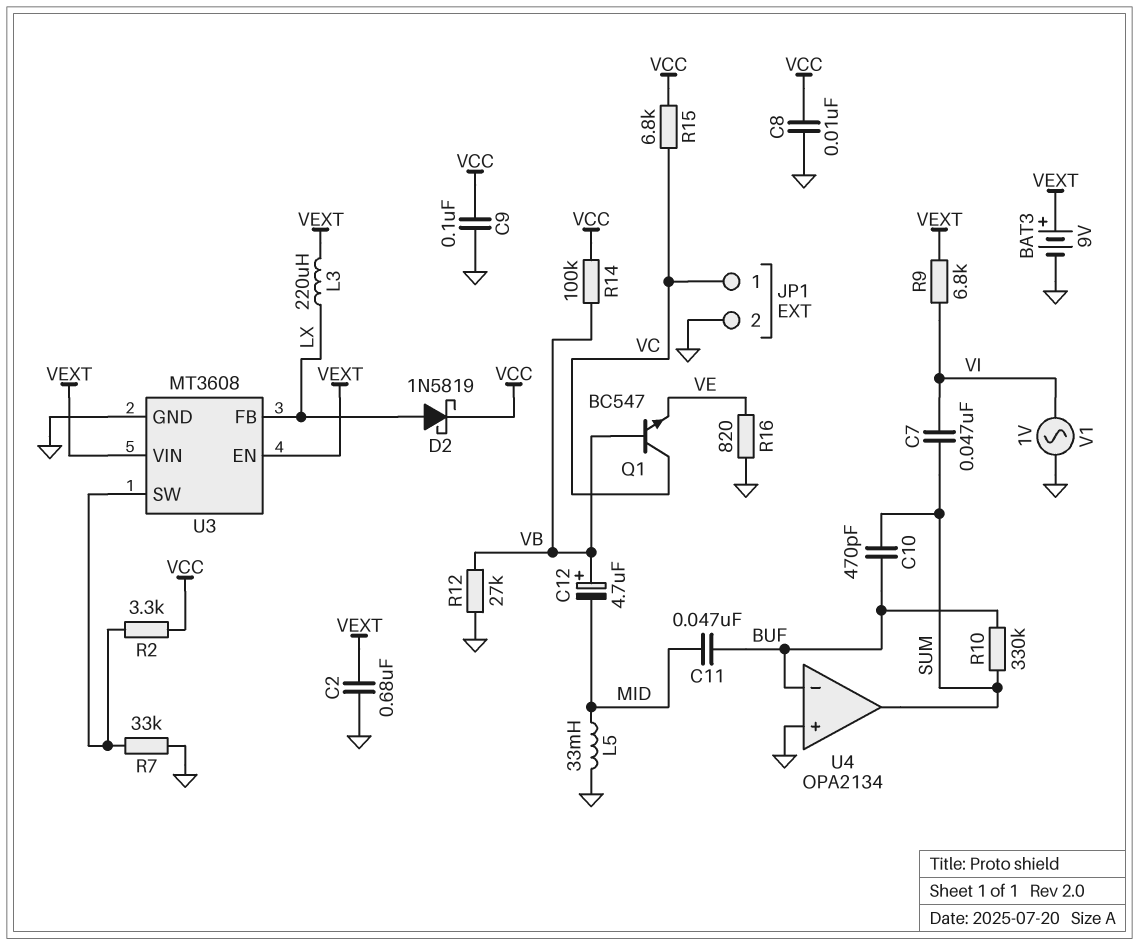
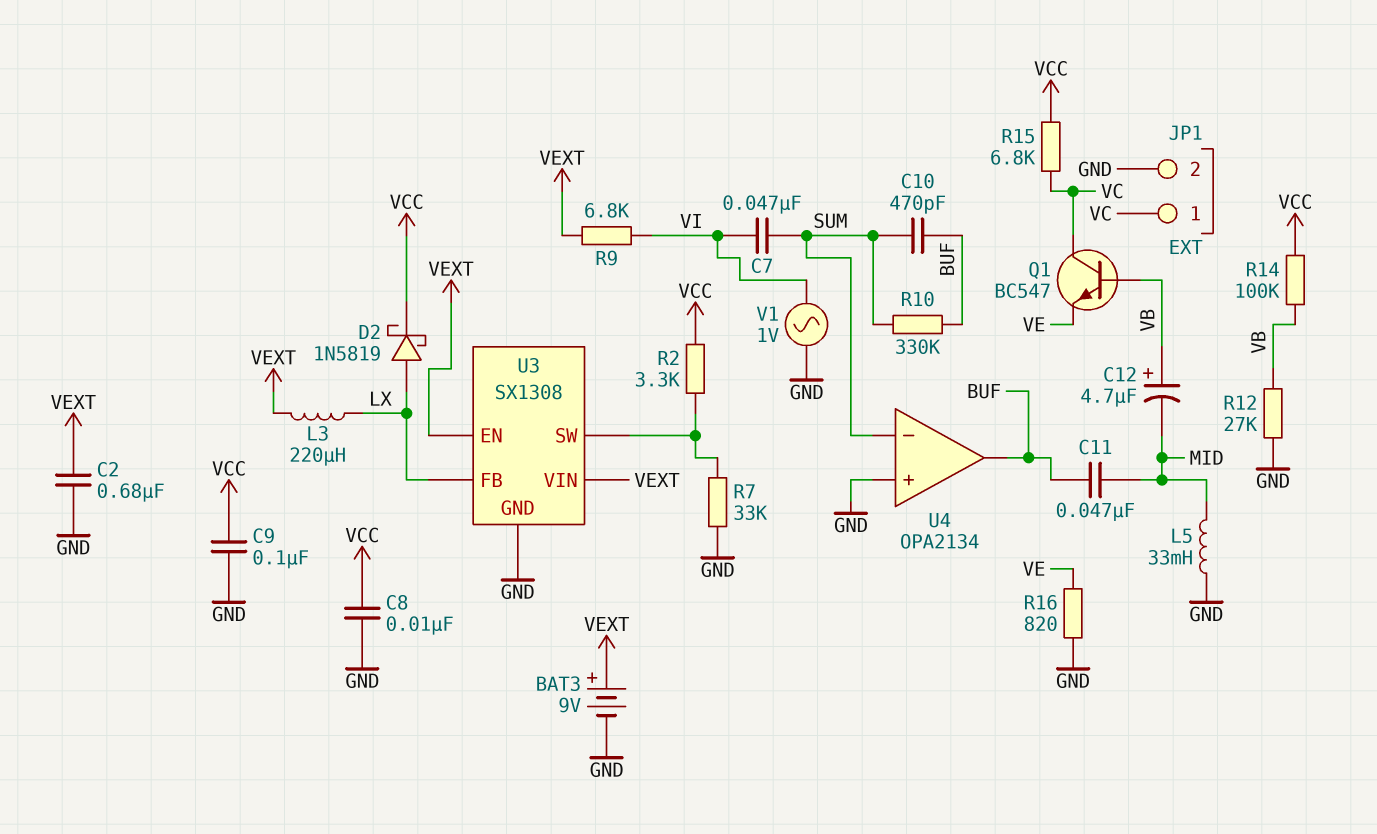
U3: MT3608 -> SX1308
U4 pin in-: BUF -> SUM
U4 pin out: SUM -> BUF

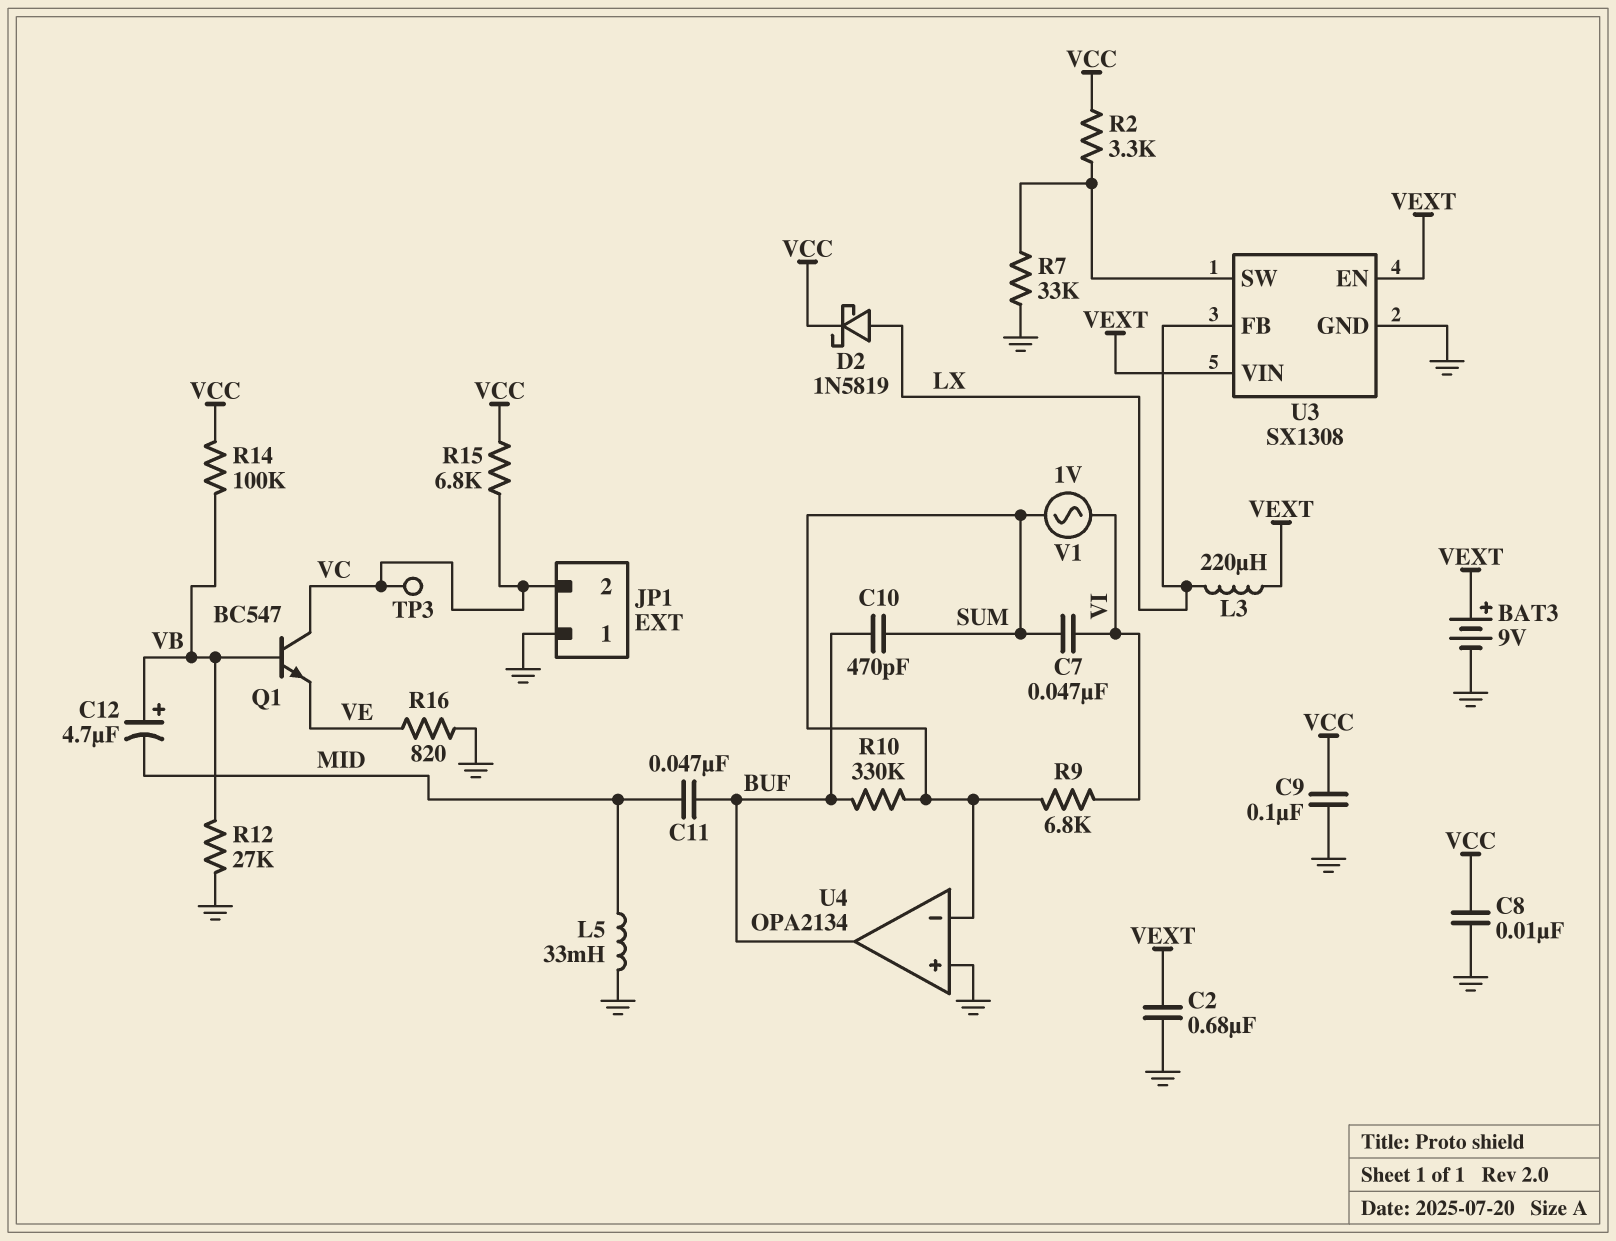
JP1 pin 1: VC -> GND
JP1 pin 2: GND -> VC
R9: 6.8k (VEXT, VI) -> 6.8k (SUM, VI)
TP3: none -> test point (VC)
V1: AC 1V (GND, VI) -> AC 1V (SUM, VI)

